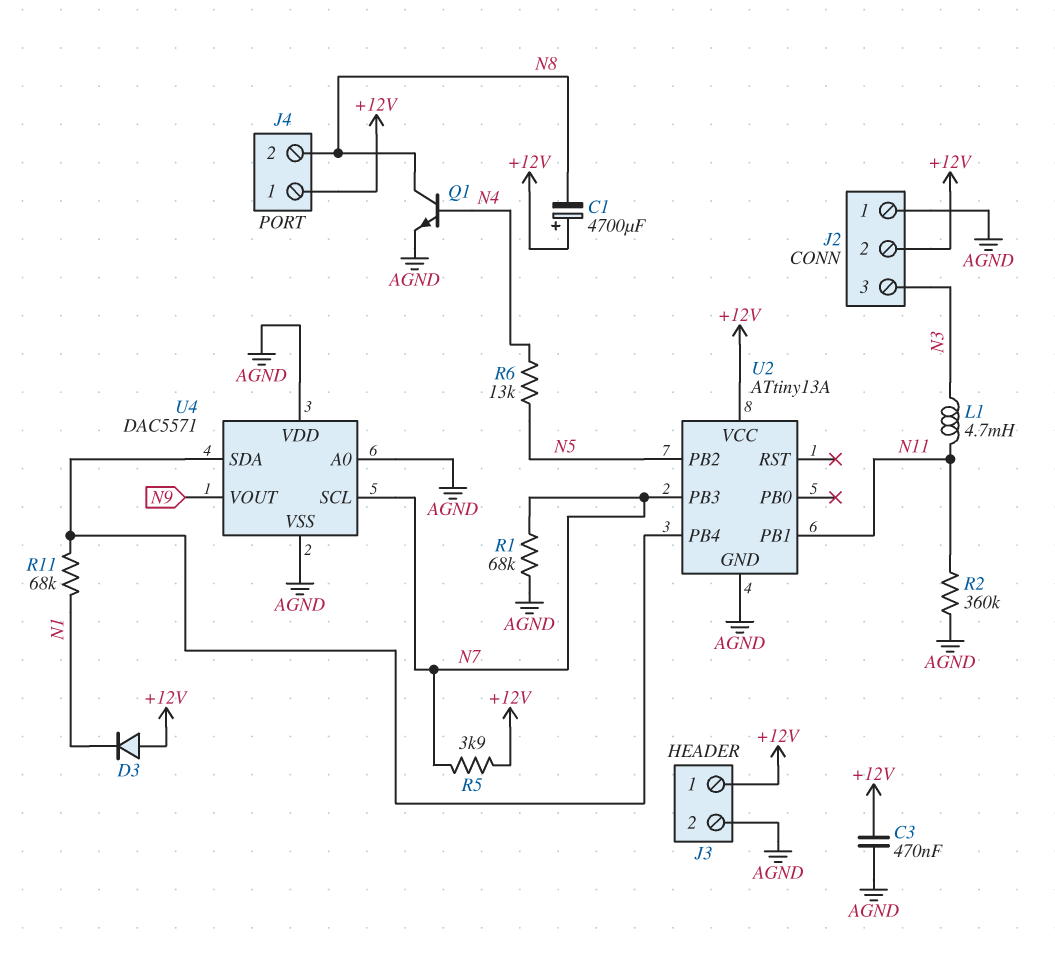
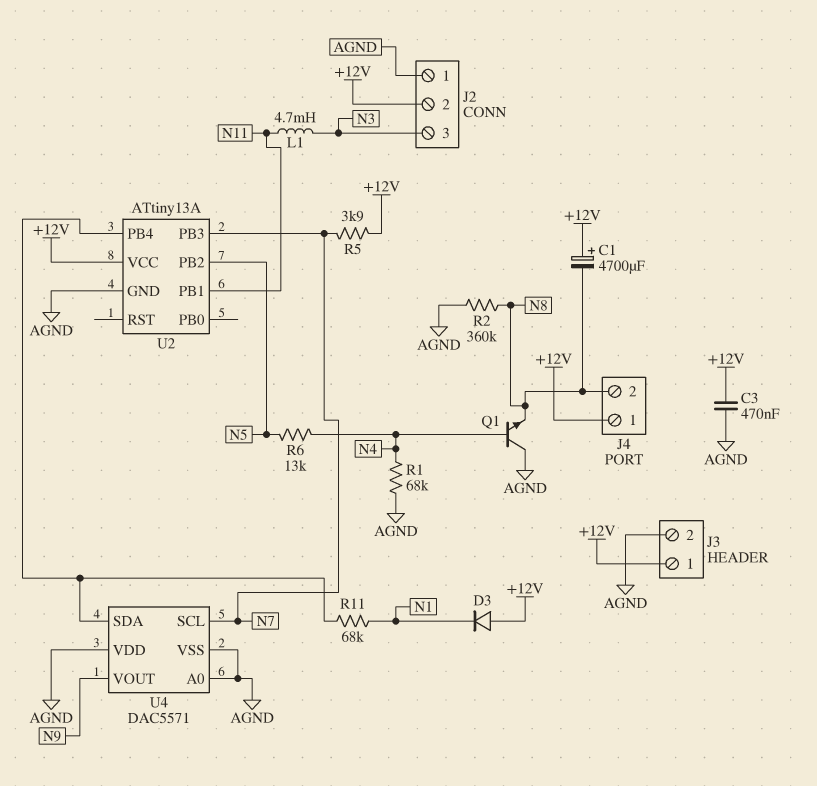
Q1: NPN (B N4, C N8, E AGND) -> NPN (B N4, C AGND, E N8)
R1: 68k (AGND, N7) -> 68k (AGND, N4)
R2: 360k (AGND, N11) -> 360k (AGND, N8)

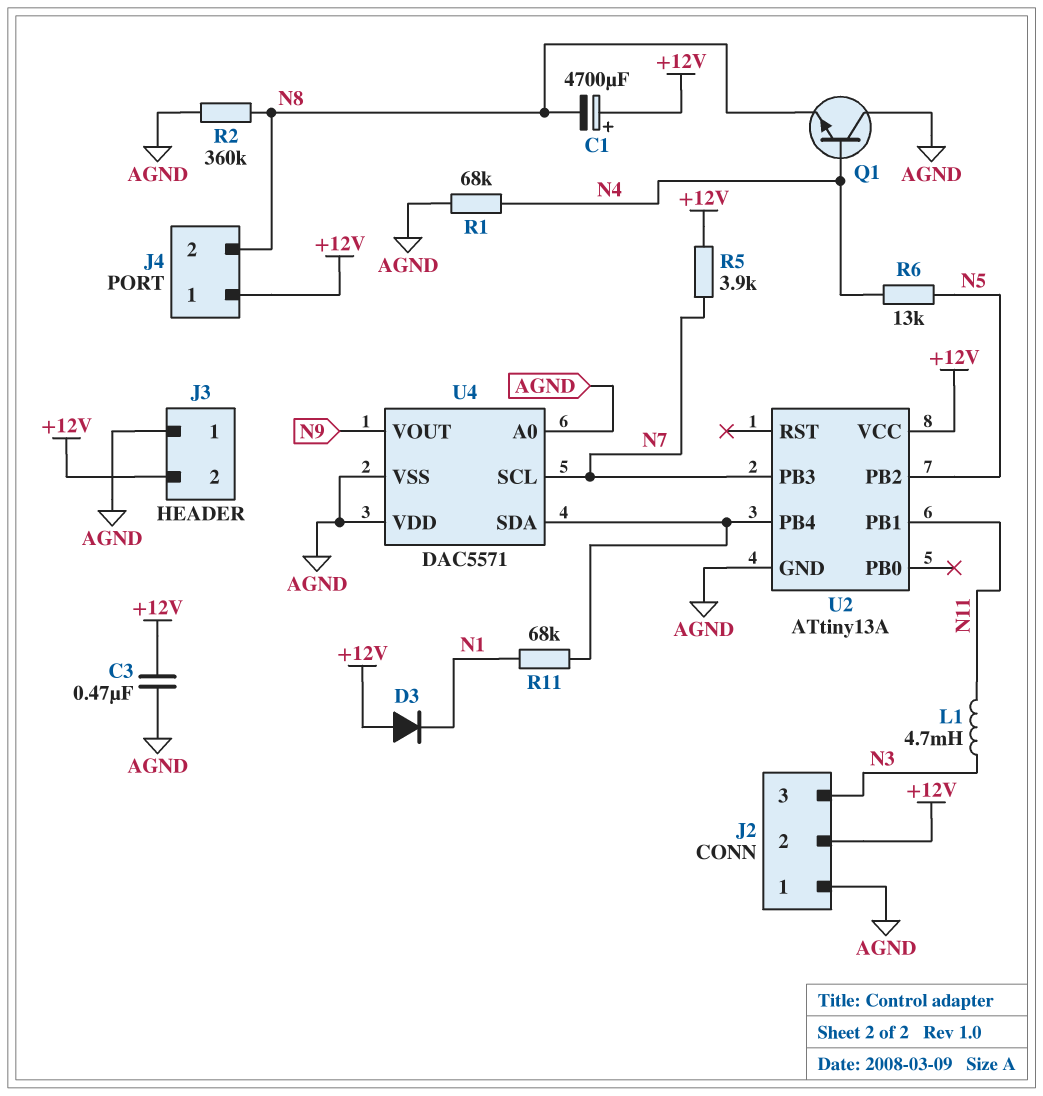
J3 pin 1: +12V -> AGND
J3 pin 2: AGND -> +12V

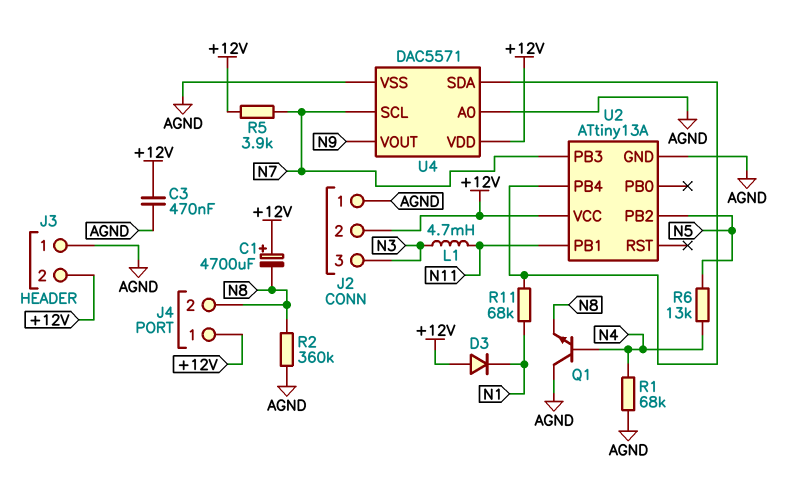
U4 pin VDD: AGND -> +12V

